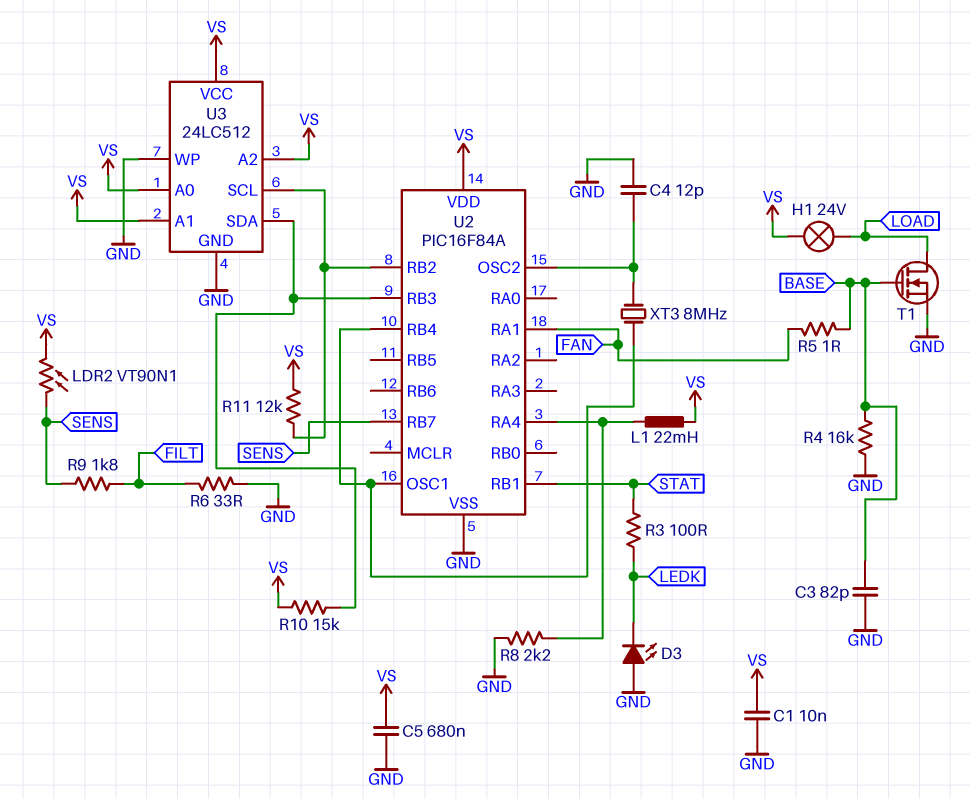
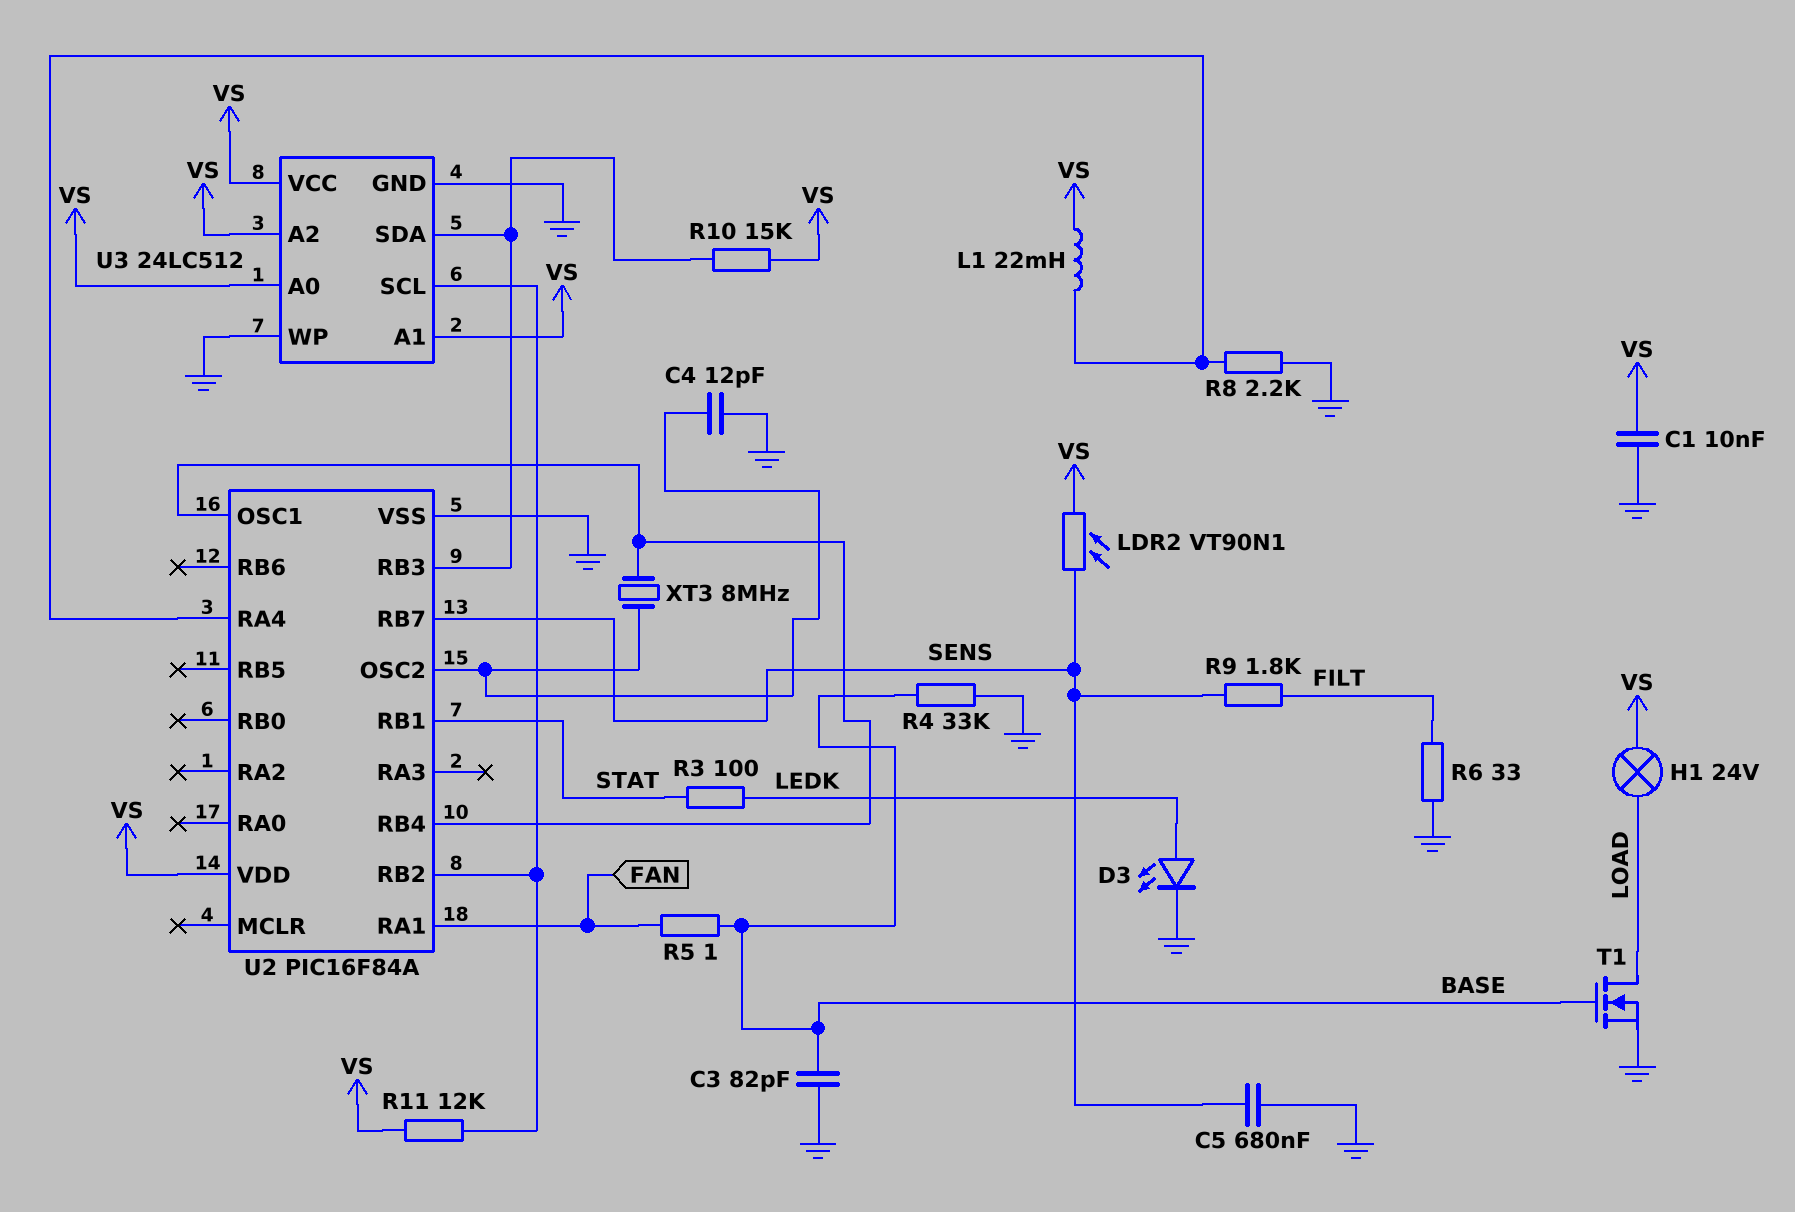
C5: 680nF (GND, VS) -> 680nF (GND, SENS)
D3: LED (A GND, K LEDK) -> LED (A LEDK, K GND)
R4: 16k (BASE, GND) -> 33k (BASE, GND)

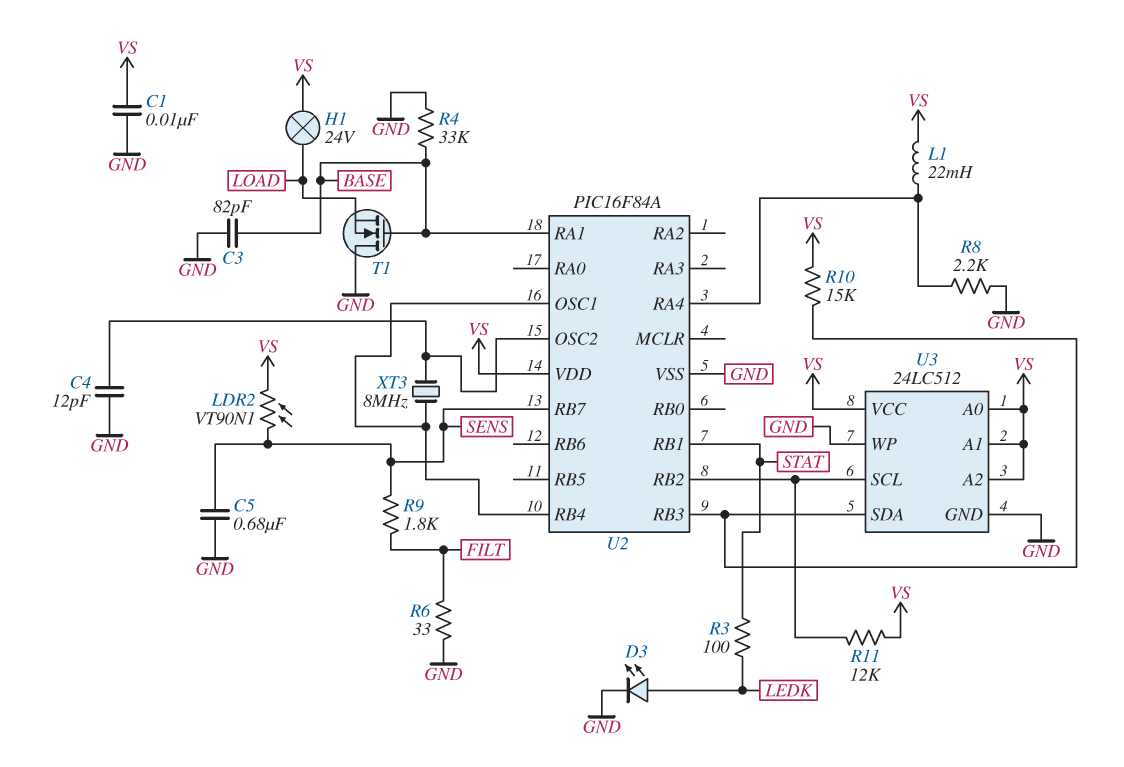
R5: 1 (BASE, FAN) -> none
T1: NMOS (G BASE, D LOAD, S GND) -> NMOS (G BASE, D GND, S LOAD)
U2 pin RA1: FAN -> BASE

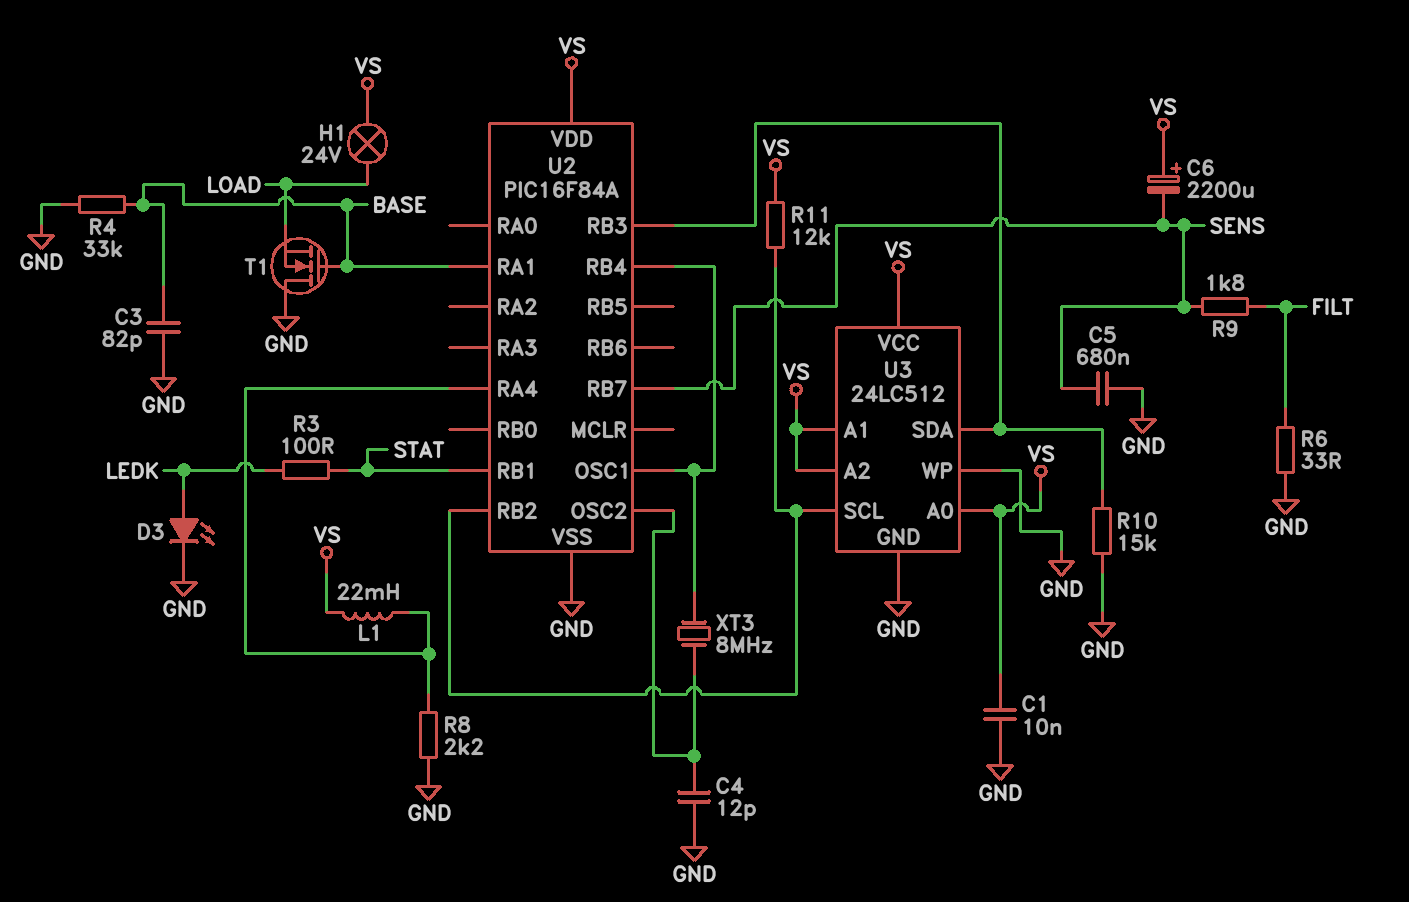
C6: none -> 2200uF (plus VS, minus SENS)
LDR2: VT90N1 (SENS, VS) -> none
R10: 15k (U2/RB3, VS) -> 15k (GND, U2/RB3)

